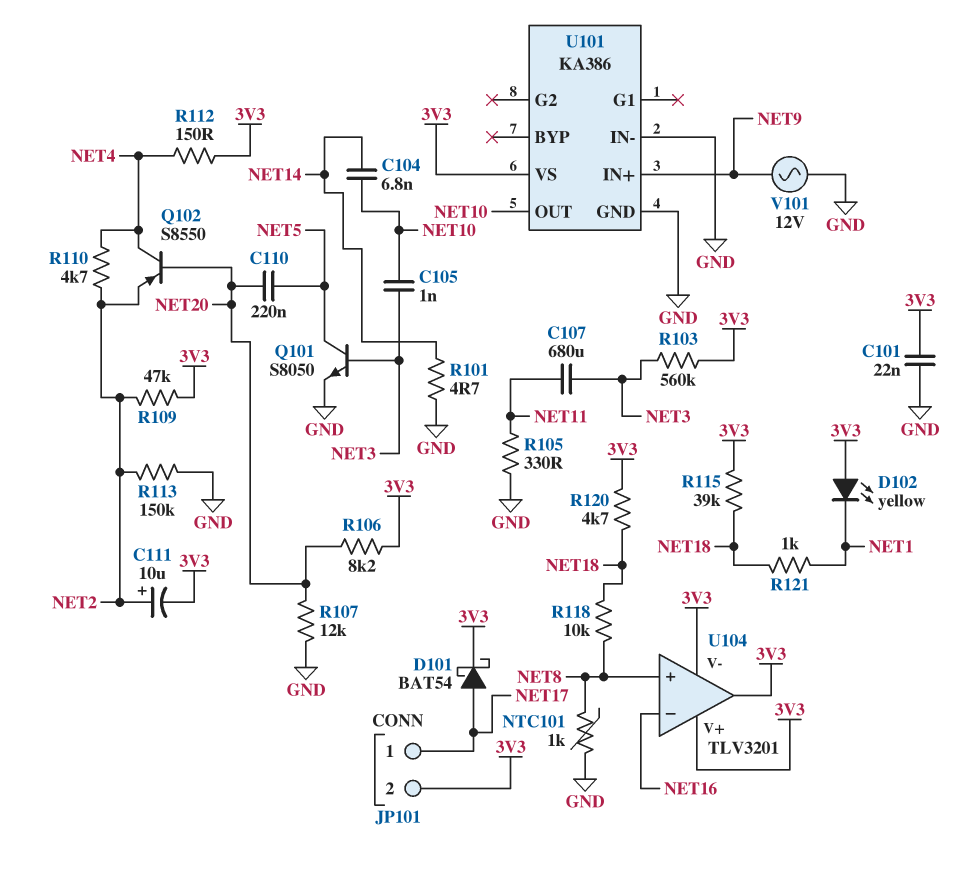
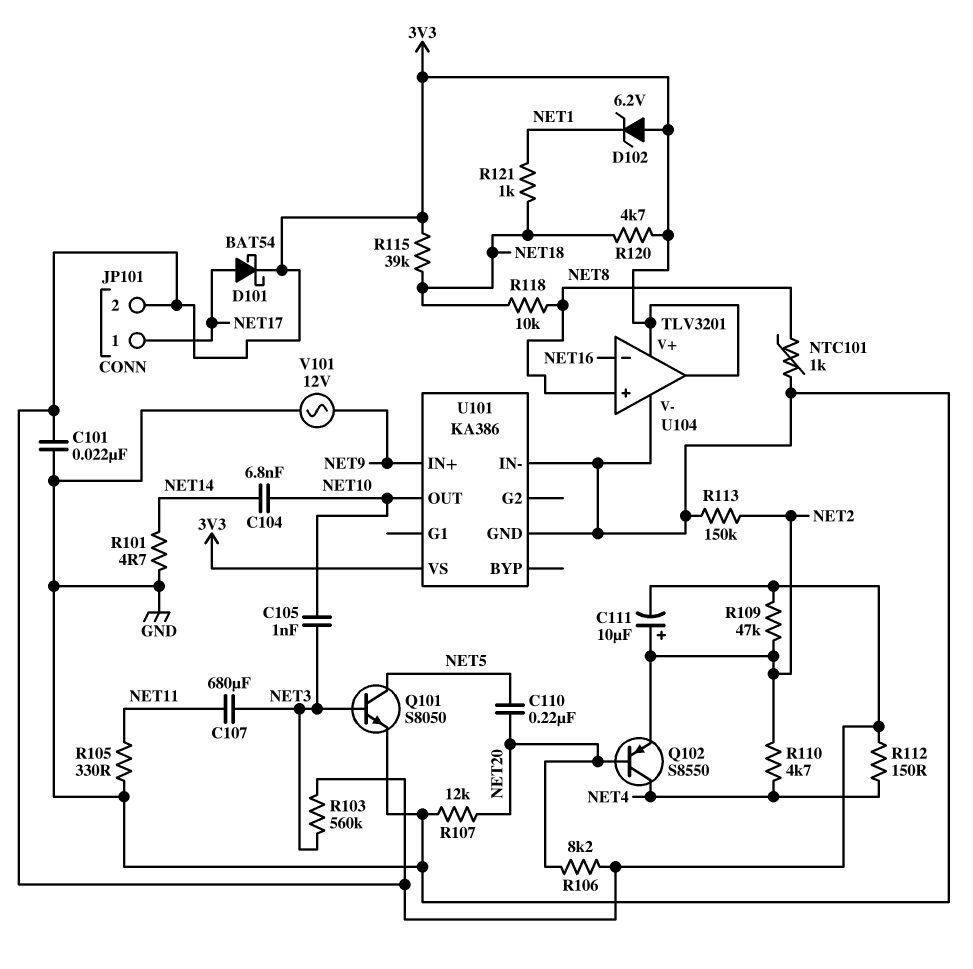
D102: LED yellow (A 3V3, K NET1) -> zener 6.2V (A 3V3, K NET1)
U104 pin V-: 3V3 -> GND

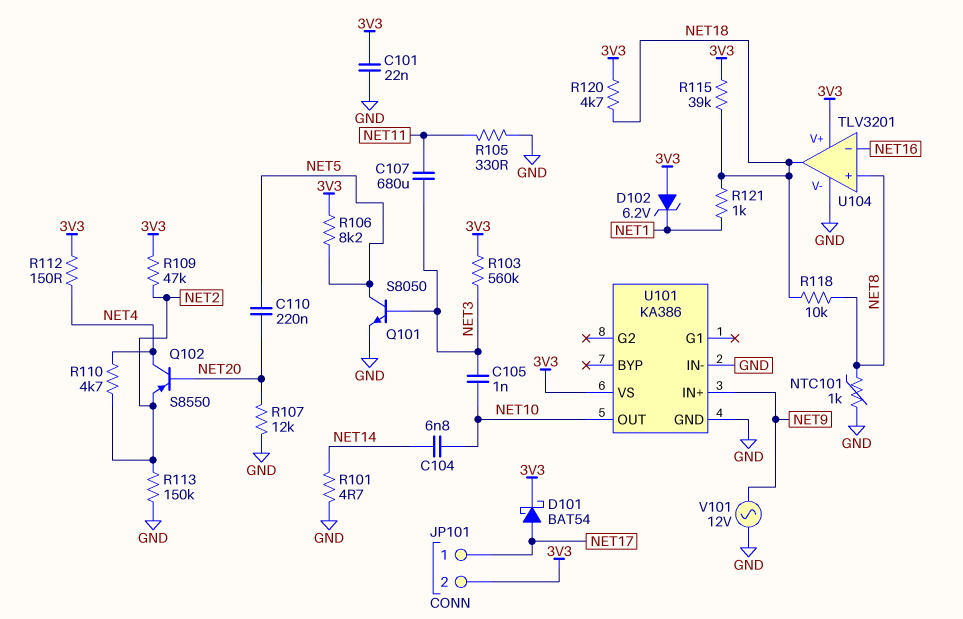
C111: 10uF (plus NET2, minus 3V3) -> none
R106: 8.2k (3V3, NET20) -> 8.2k (3V3, NET5)
U104 pin out: 3V3 -> NET18

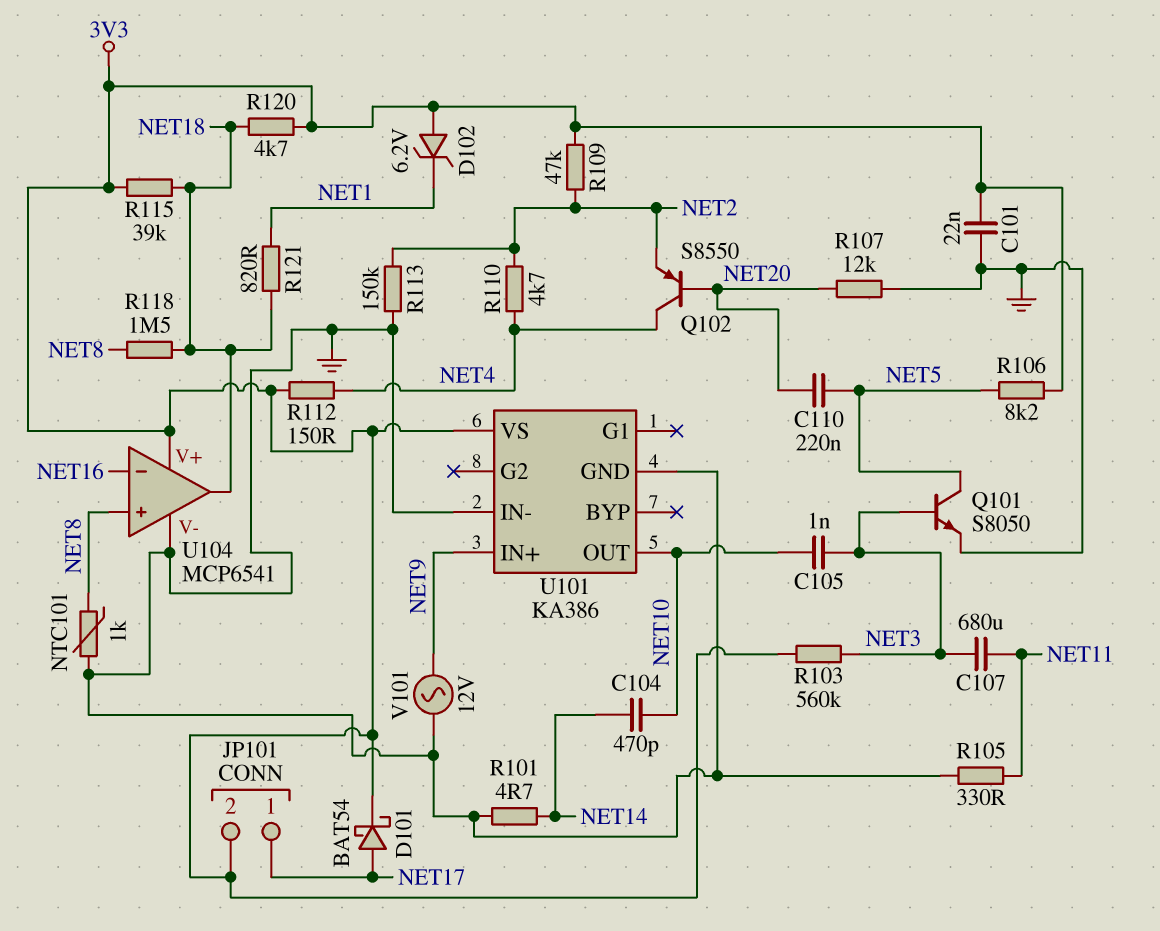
C104: 6.8nF (NET10, NET14) -> 470pF (NET10, NET14)
R118: 10k (NET8, NET18) -> 1.5M (NET8, NET18)
R121: 1k (NET1, NET18) -> 820 (NET1, NET18)
U104: TLV3201 -> MCP6541

